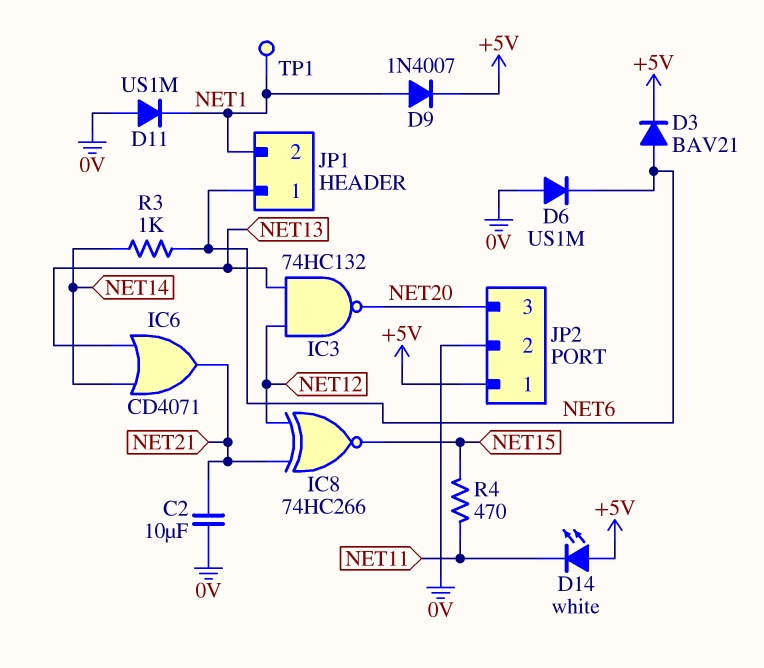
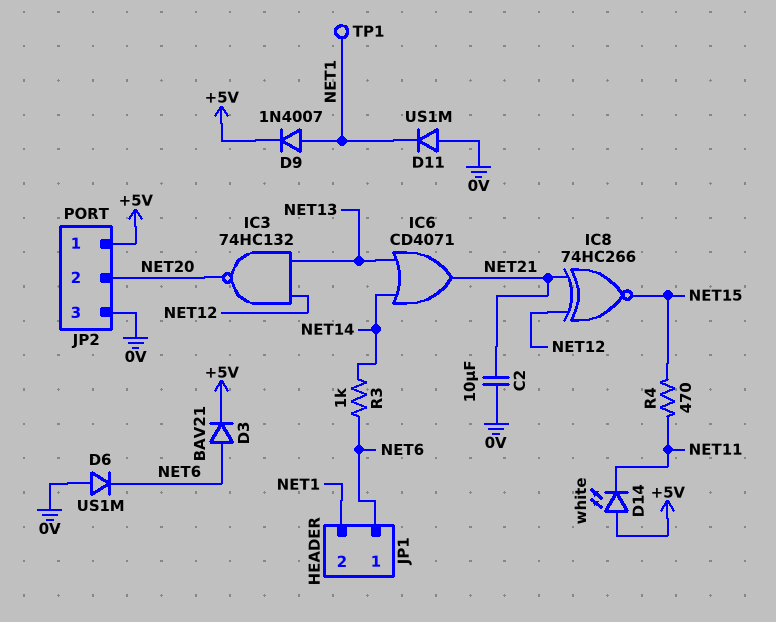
JP2 pin 2: 0V -> NET20
JP2 pin 3: NET20 -> 0V

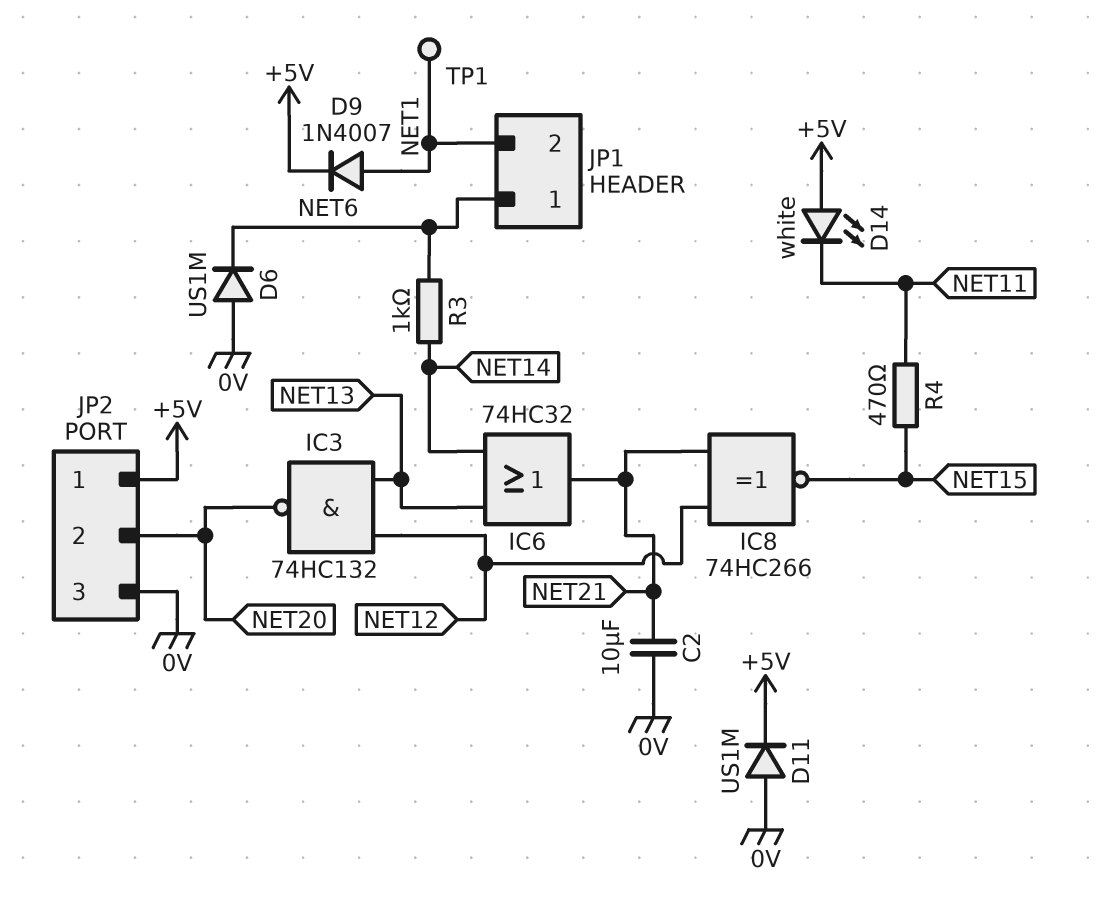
D3: diode BAV21 (A NET6, K +5V) -> none
D11: diode US1M (A 0V, K NET1) -> diode US1M (A 0V, K +5V)
IC6: OR CD4071 (in NET13, in NET14, out NET21) -> OR 74HC32 (in NET13, in NET14, out NET21)

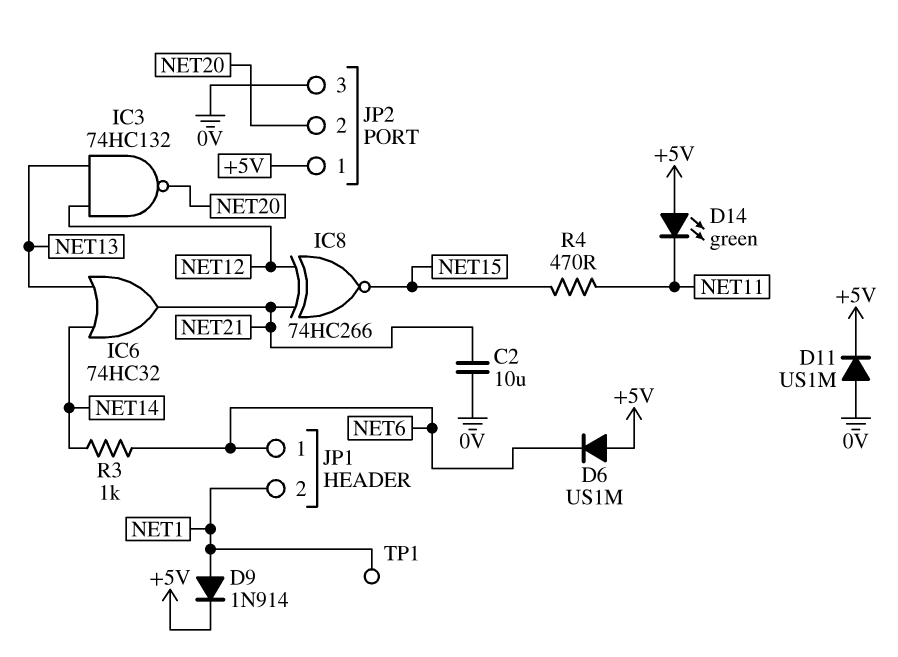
D6: diode US1M (A 0V, K NET6) -> diode US1M (A +5V, K NET6)
D9: diode 1N4007 (A NET1, K +5V) -> diode 1N914 (A NET1, K +5V)
D14: LED white (A +5V, K NET11) -> LED green (A +5V, K NET11)

